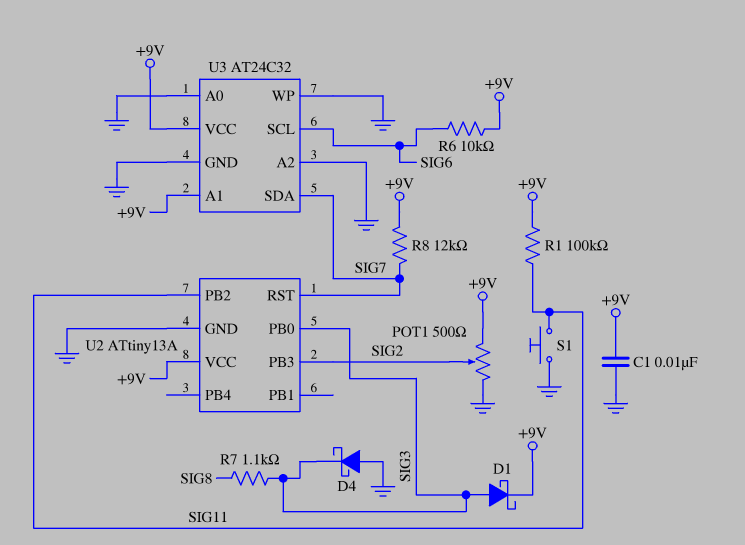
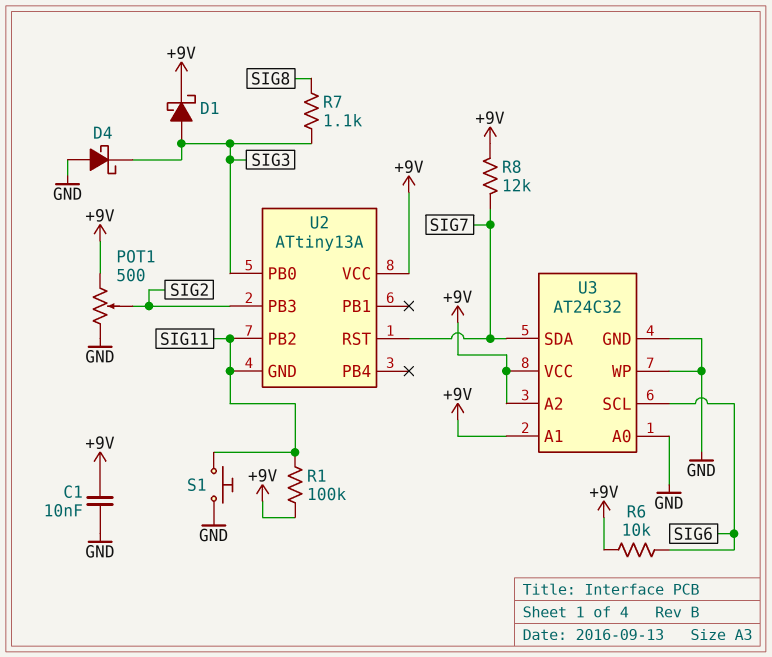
U2 pin GND: GND -> SIG11
U3 pin A2: GND -> +9V

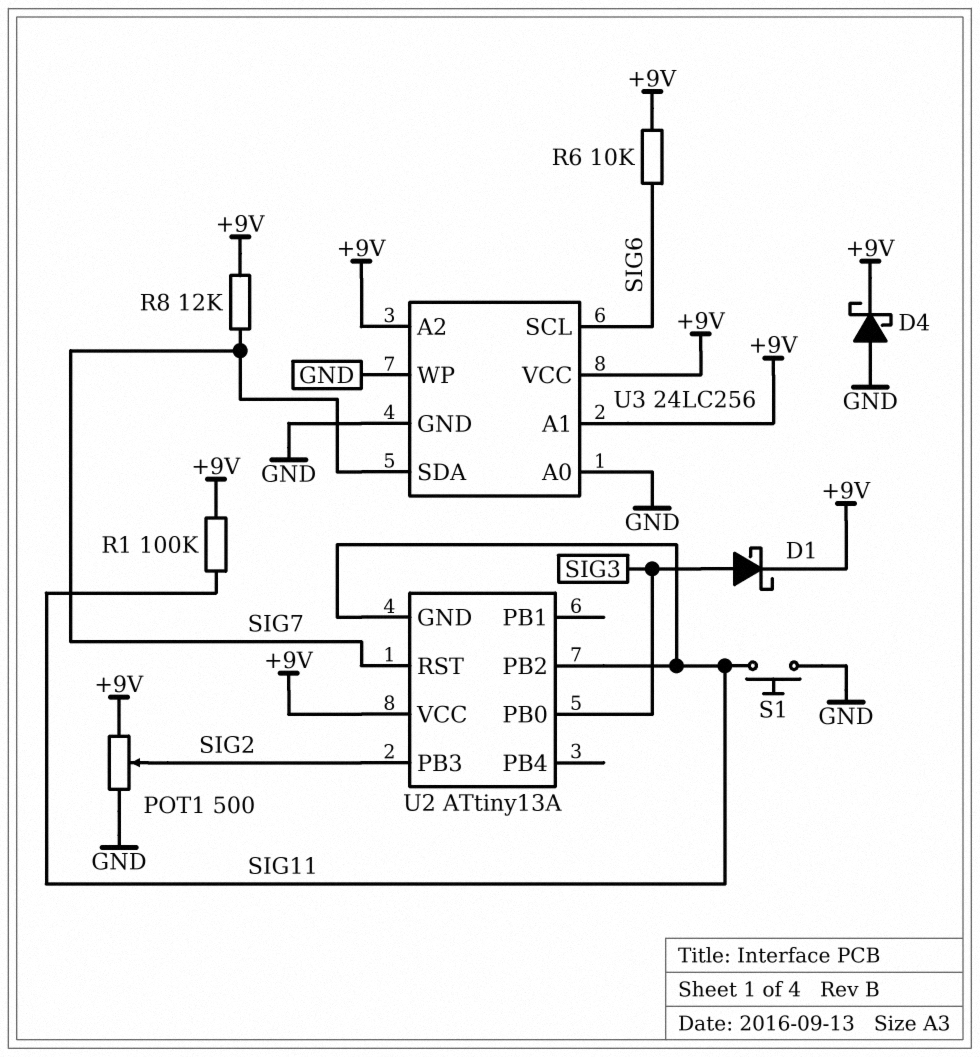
C1: 10nF (+9V, GND) -> none
D4: schottky (A GND, K SIG3) -> schottky (A GND, K +9V)
R7: 1.1k (SIG3, SIG8) -> none
U3: AT24C32 -> 24LC256

